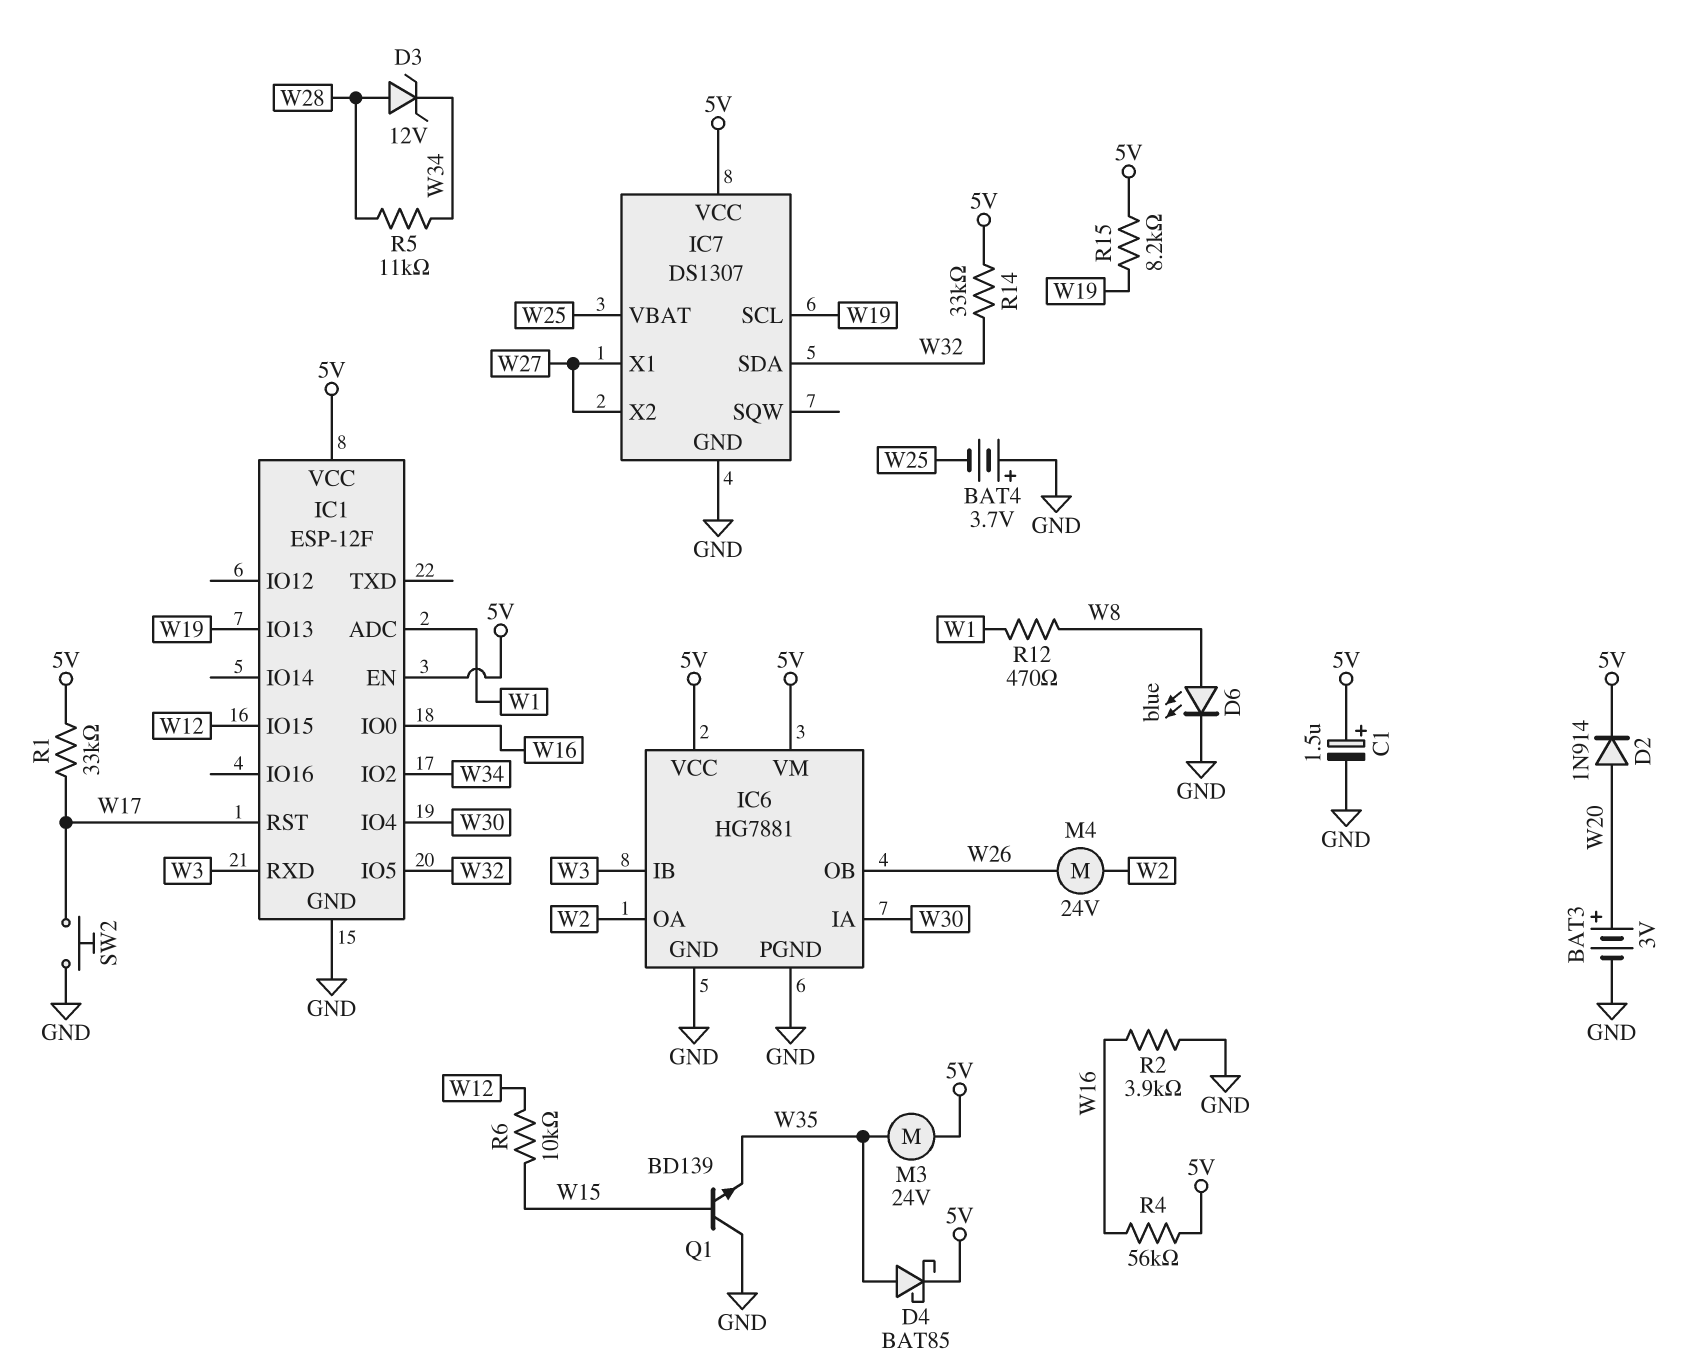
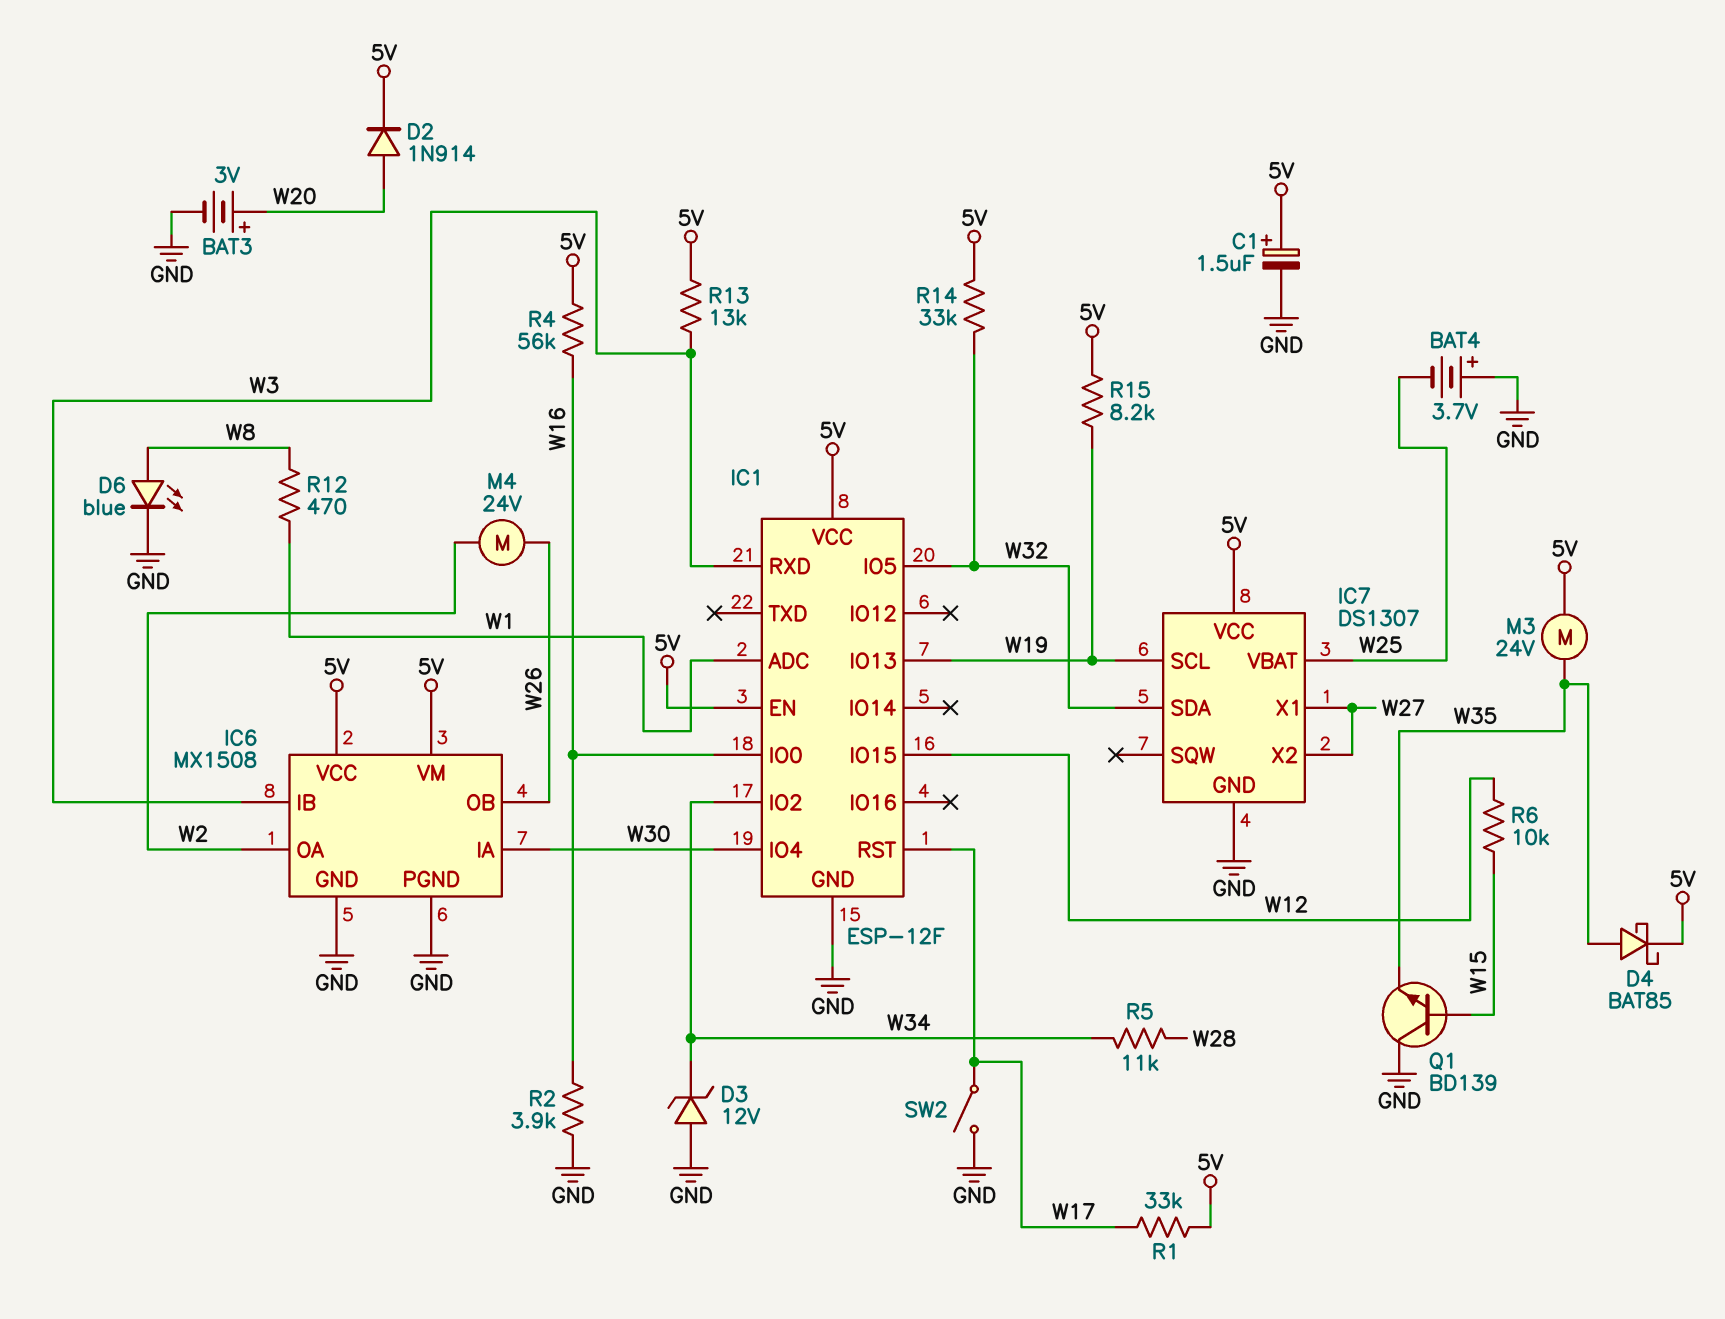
D3: zener 12V (A W28, K W34) -> zener 12V (A GND, K W34)
IC6: HG7881 -> MX1508
R13: none -> 13k (5V, W3)
SW2: button (GND, W17) -> switch (GND, W17)

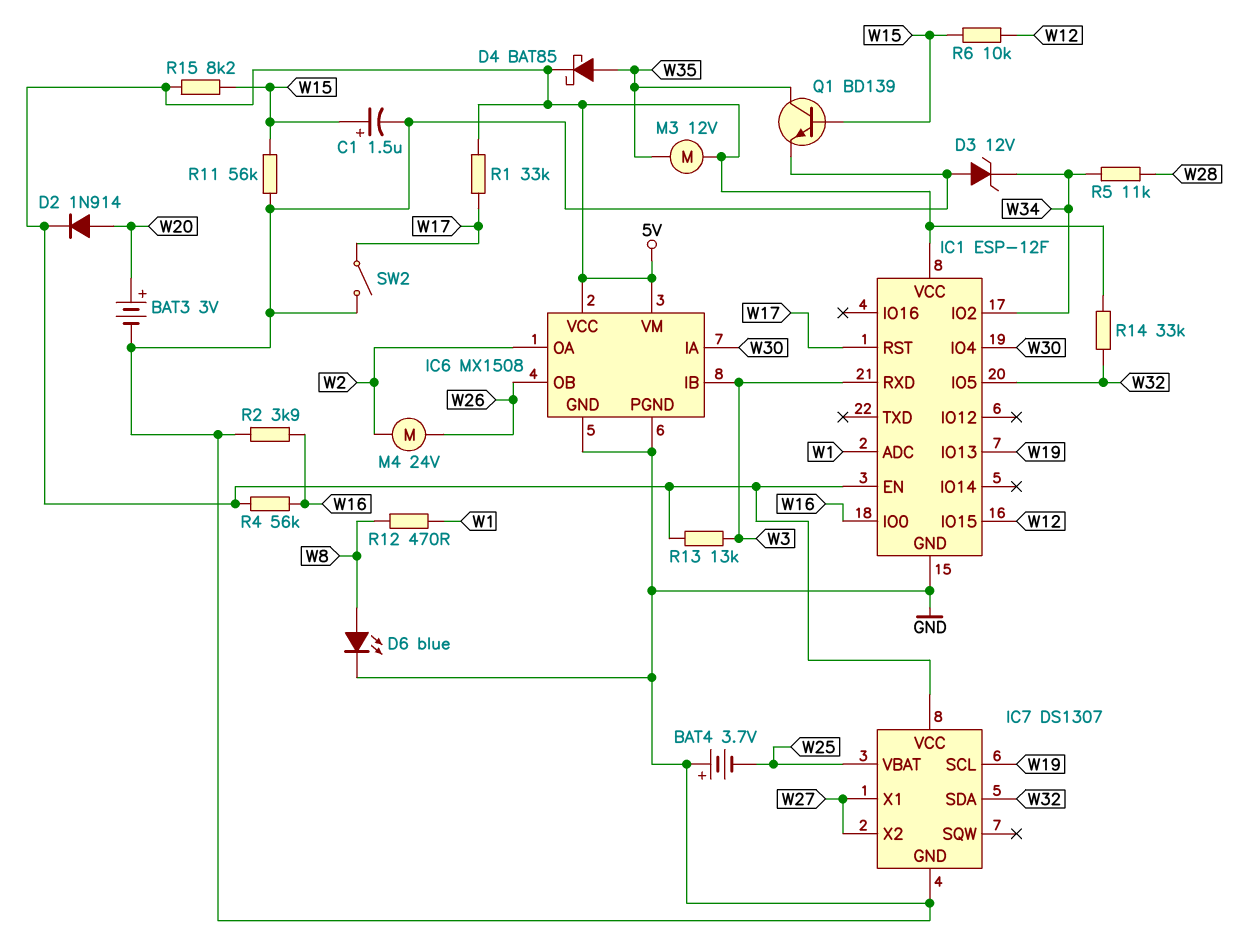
C1: 1.5uF (plus 5V, minus GND) -> 1.5uF (plus W15, minus GND)
M3: motor 24V (5V, W35) -> motor 12V (5V, W35)
Q1: NPN BD139 (B W15, C GND, E W35) -> NPN BD139 (B W15, C W35, E GND)
R11: none -> 56k (GND, W15)
R15: 8.2k (5V, W19) -> 8.2k (5V, W15)

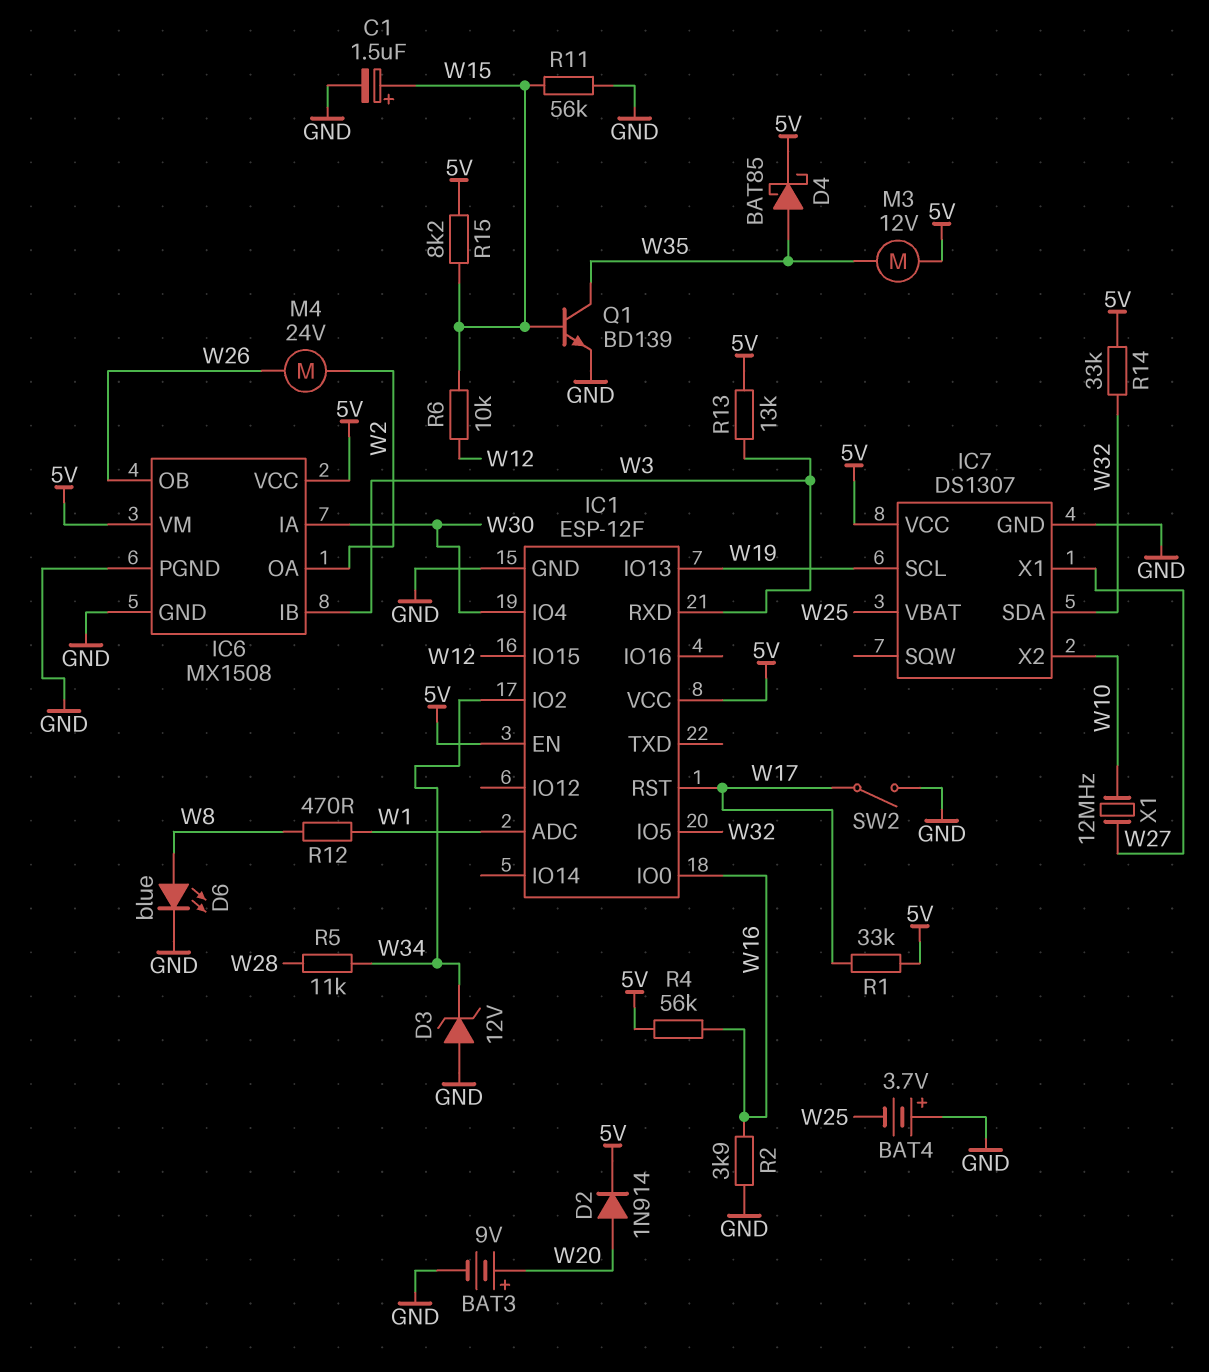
BAT3: 3V (plus W20, minus GND) -> 9V (plus W20, minus GND)
IC7 pin X2: W27 -> W10
X1: none -> 12MHz (W10, W27)

